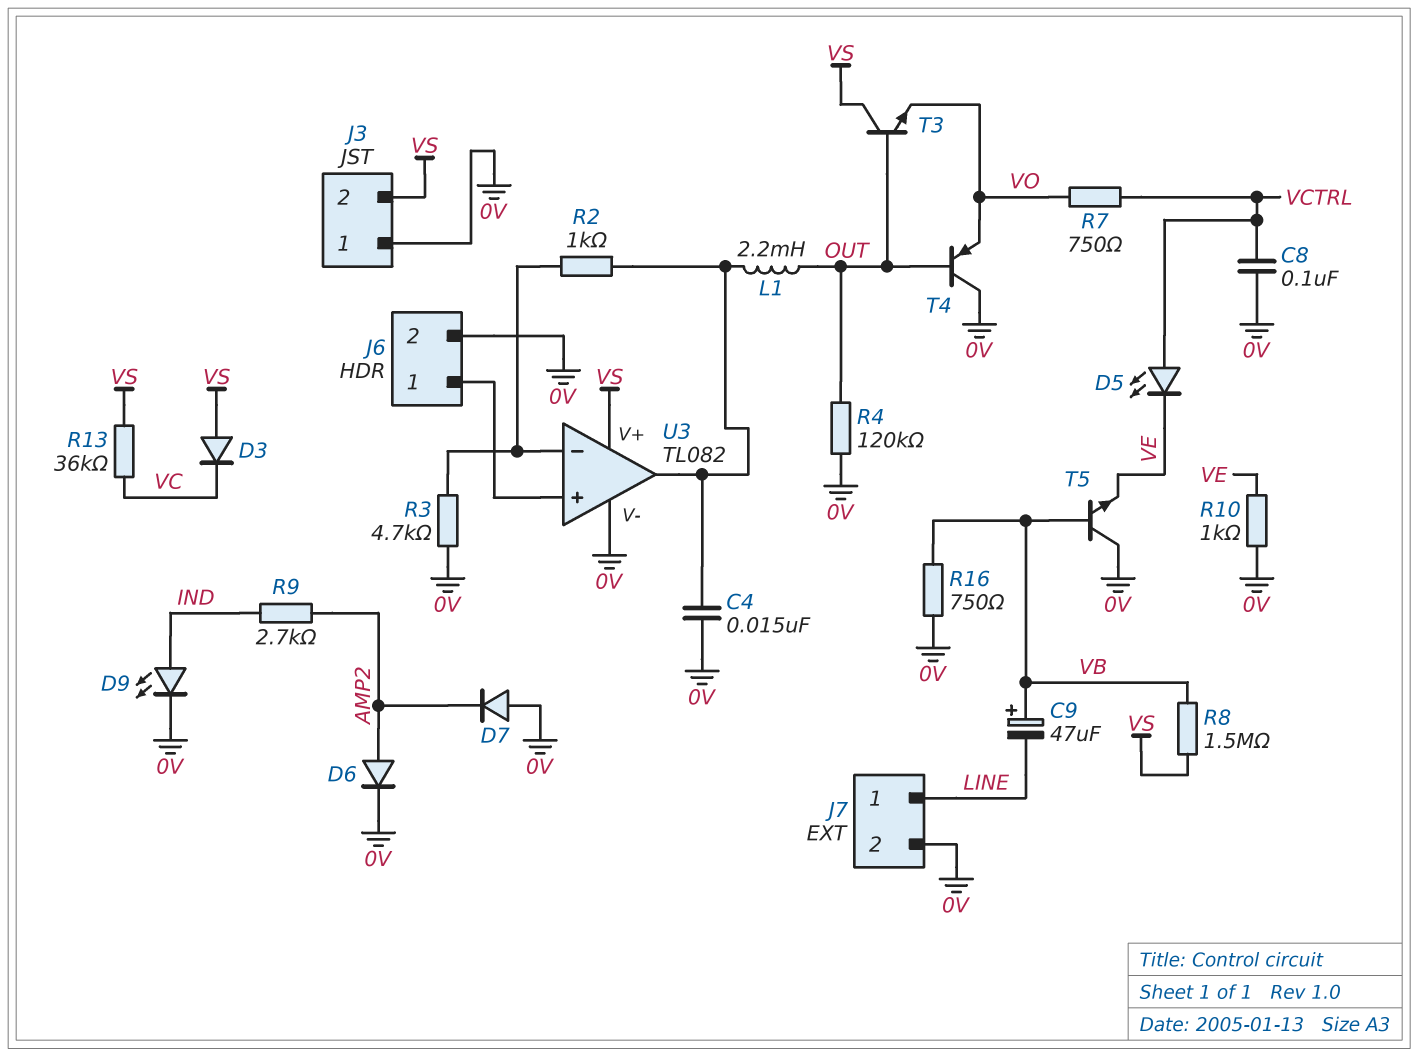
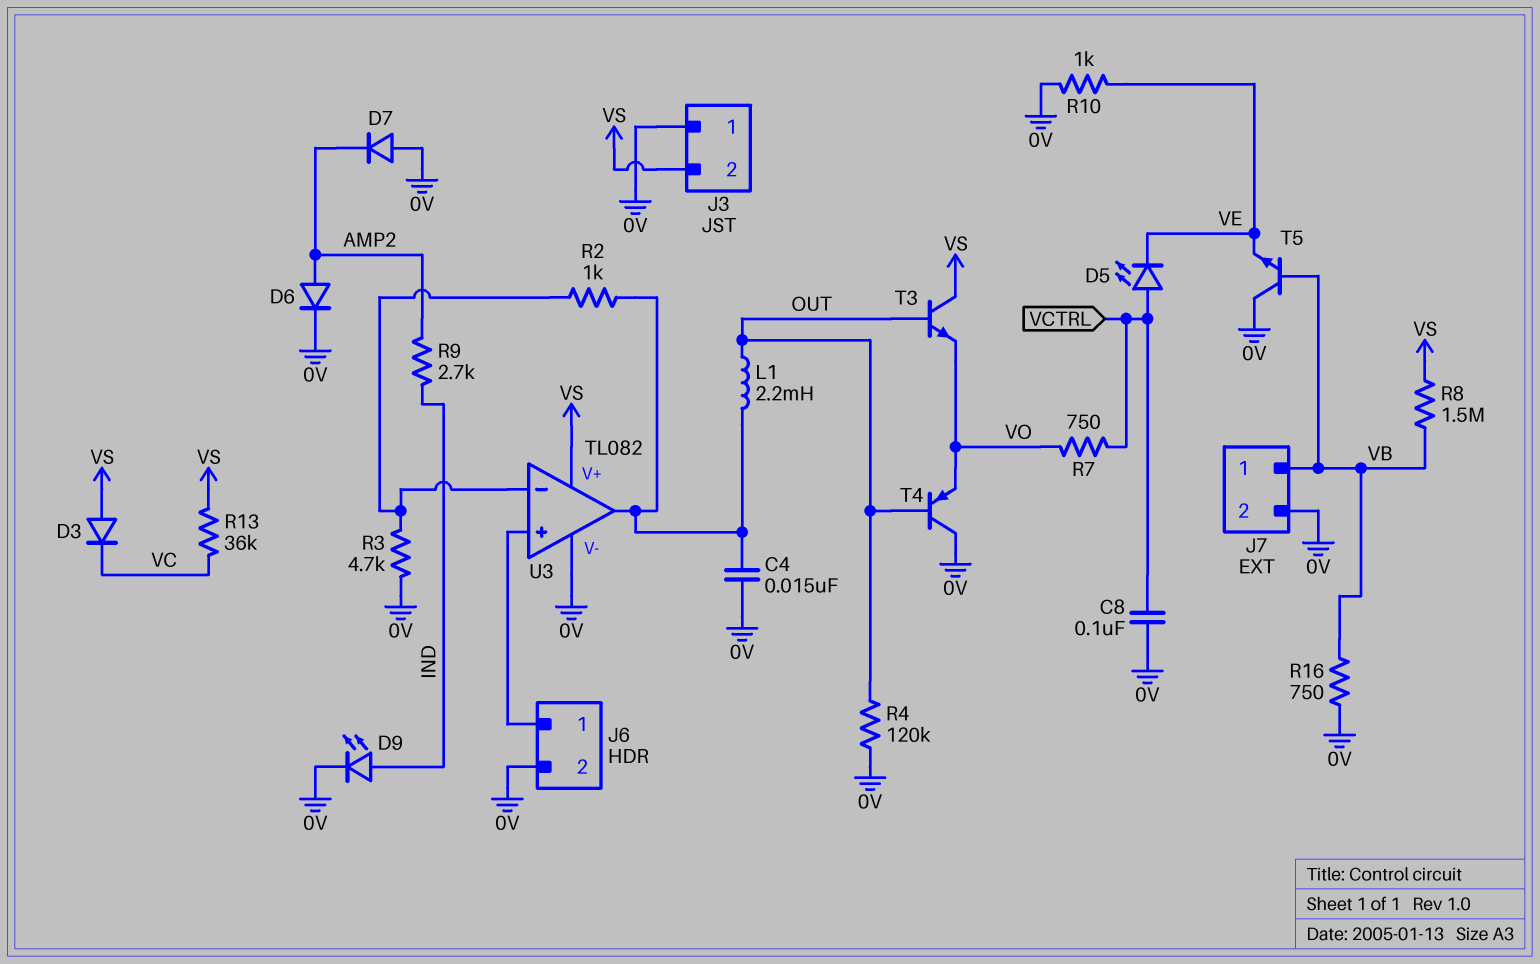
C9: 47uF (plus VB, minus LINE) -> none
J7 pin 1: LINE -> VB

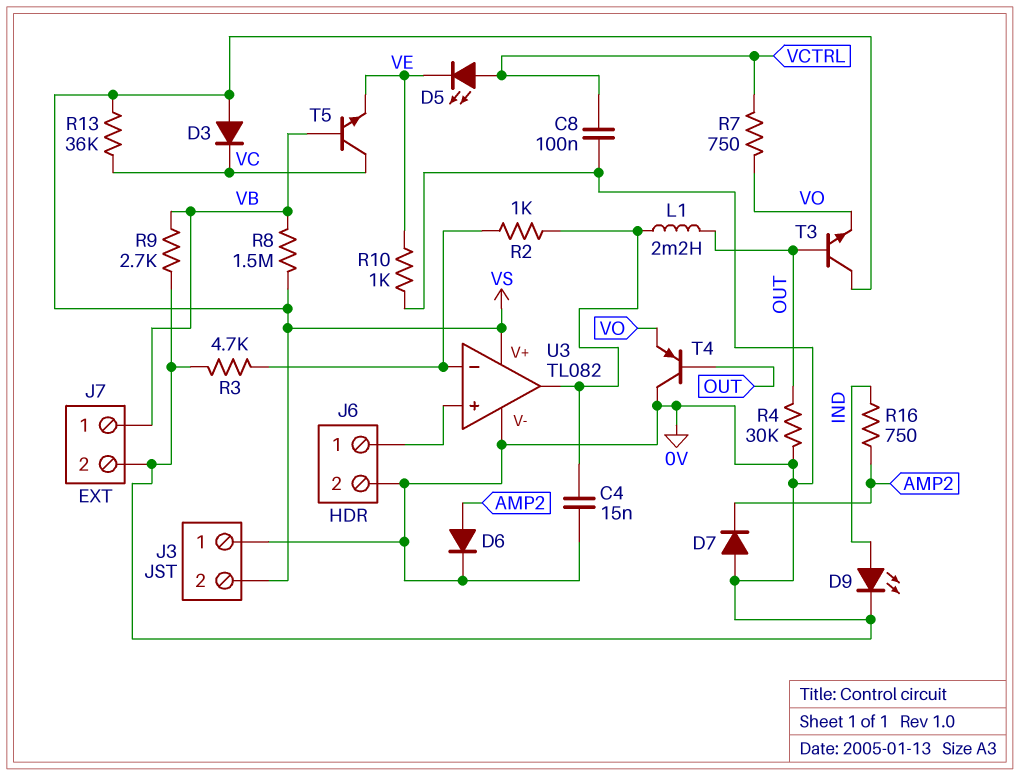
R4: 120k (0V, OUT) -> 30k (0V, OUT)
R9: 2.7k (AMP2, IND) -> 2.7k (0V, VB)
R16: 750 (0V, VB) -> 750 (AMP2, IND)
T5: NPN (B VB, C 0V, E VE) -> NPN (B VB, C VC, E VE)

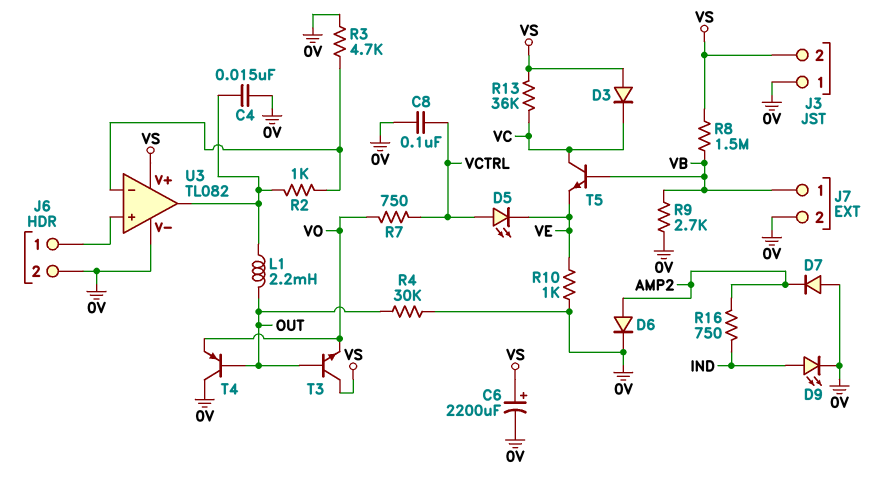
C6: none -> 2200uF (plus VS, minus 0V)

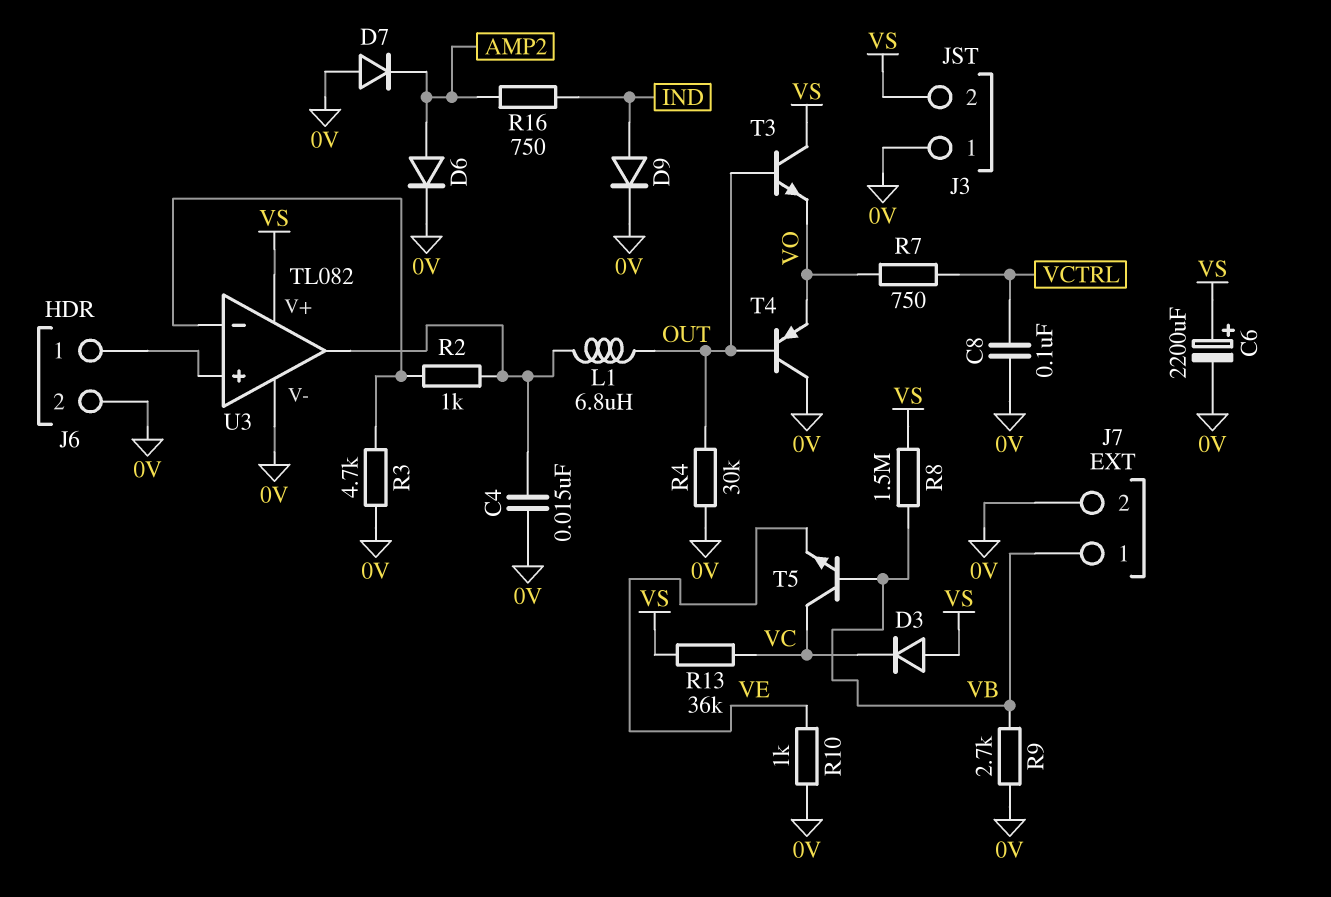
D5: LED (A VCTRL, K VE) -> none
D9: LED (A IND, K 0V) -> diode (A IND, K 0V)
L1: 2.2mH (OUT, U3/out) -> 6.8uH (OUT, U3/out)

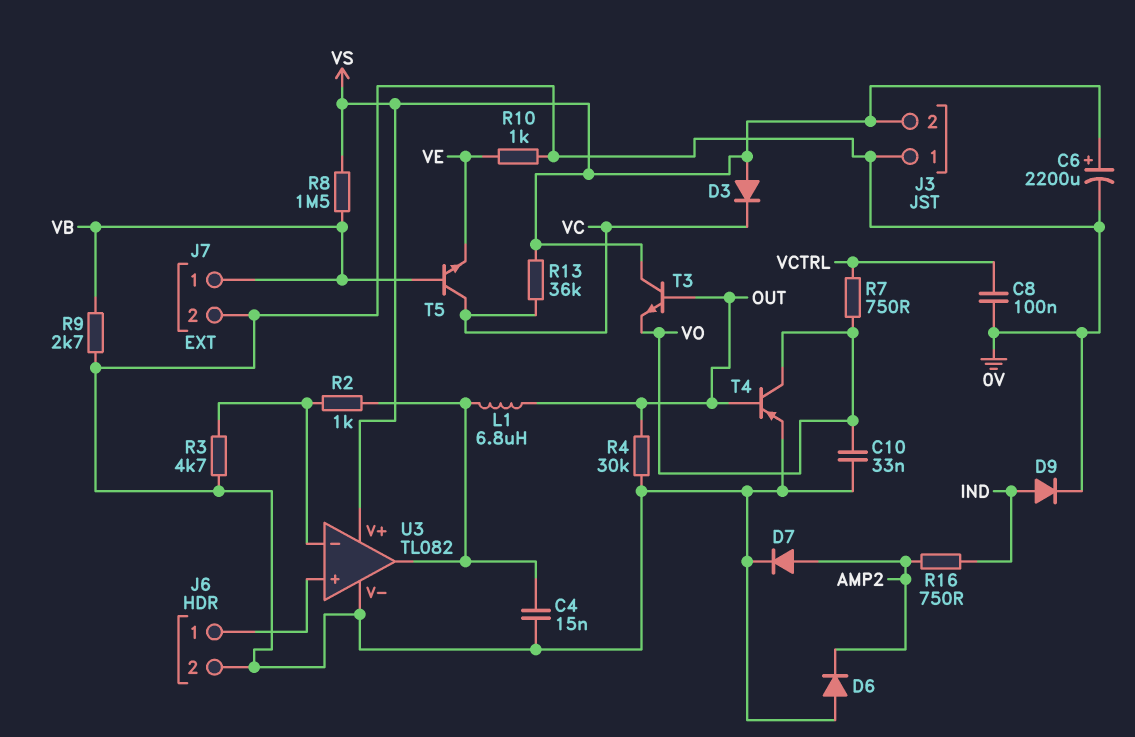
C10: none -> 33nF (0V, VO)
D6: diode (A AMP2, K 0V) -> diode (A 0V, K AMP2)
D7: diode (A 0V, K AMP2) -> diode (A AMP2, K 0V)
T4: PNP (B OUT, C 0V, E VO) -> PNP (B OUT, C VO, E 0V)

